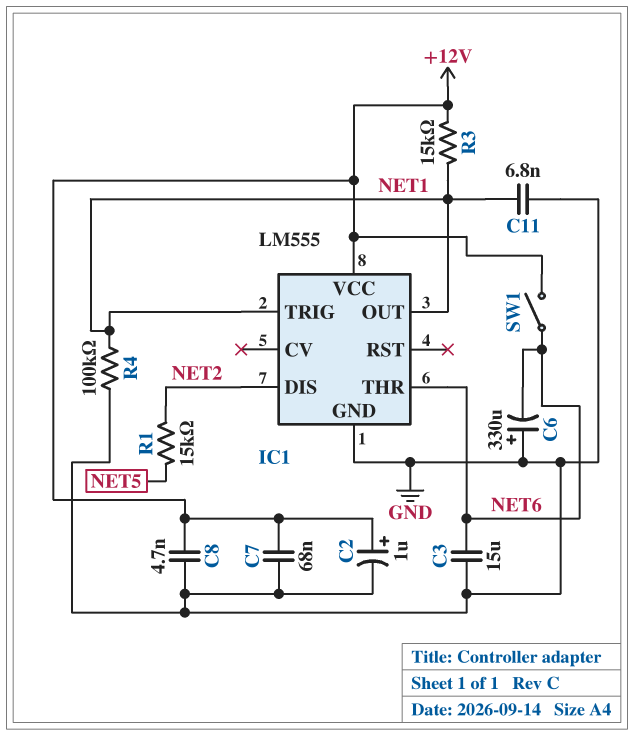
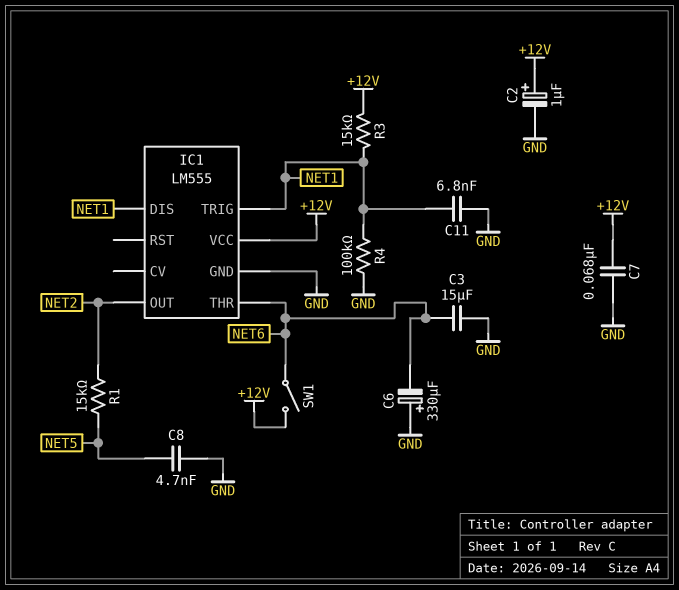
C8: 4.7nF (+12V, GND) -> 4.7nF (GND, NET5)
IC1 pin DIS: NET2 -> NET1
IC1 pin OUT: NET1 -> NET2

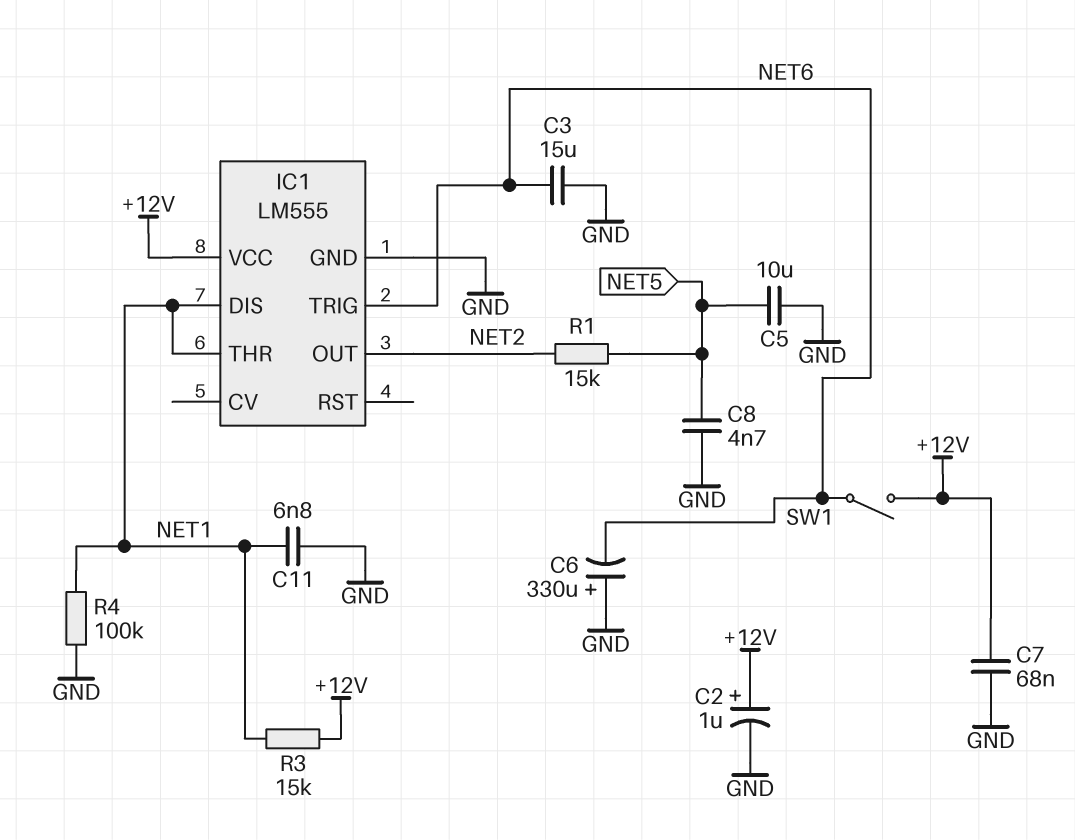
C5: none -> 10uF (GND, NET5)
IC1 pin THR: NET6 -> NET1
IC1 pin TRIG: NET1 -> NET6

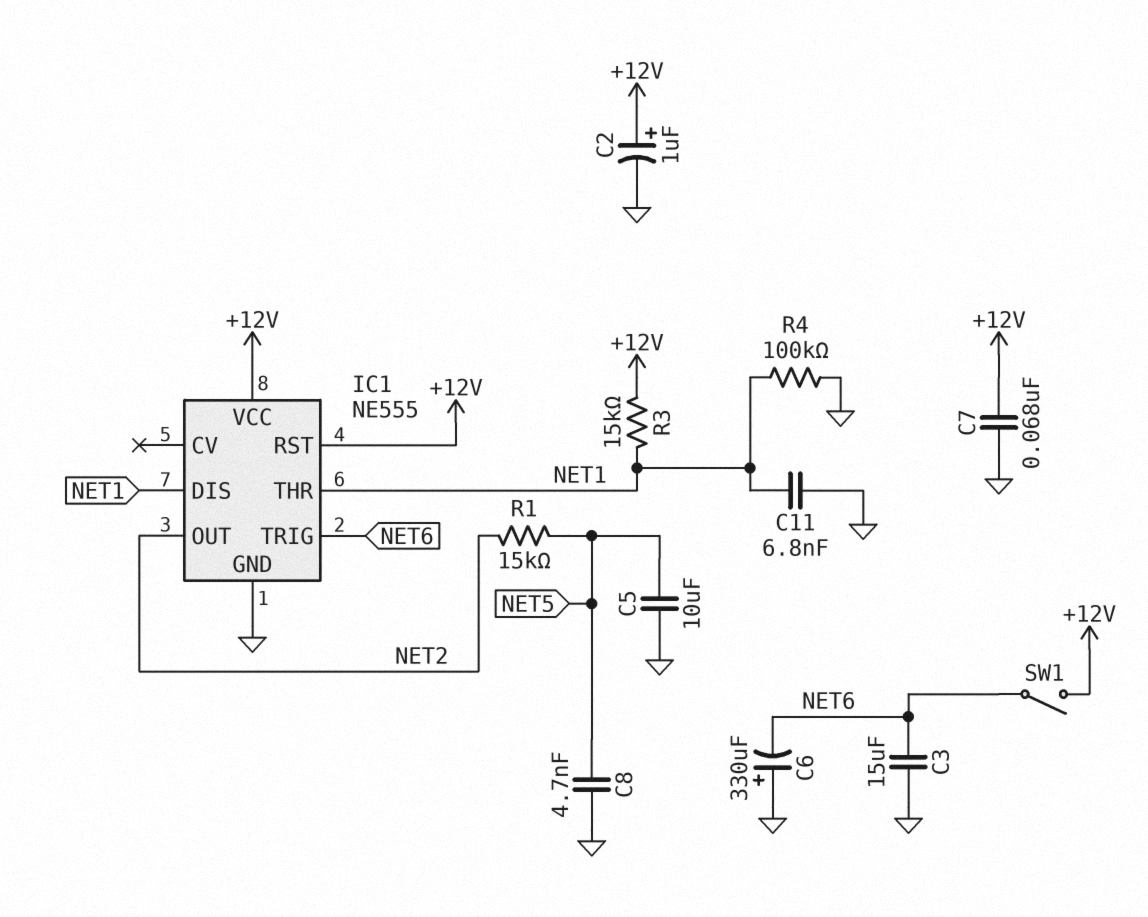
IC1: LM555 -> NE555
IC1 pin RST: none -> +12V

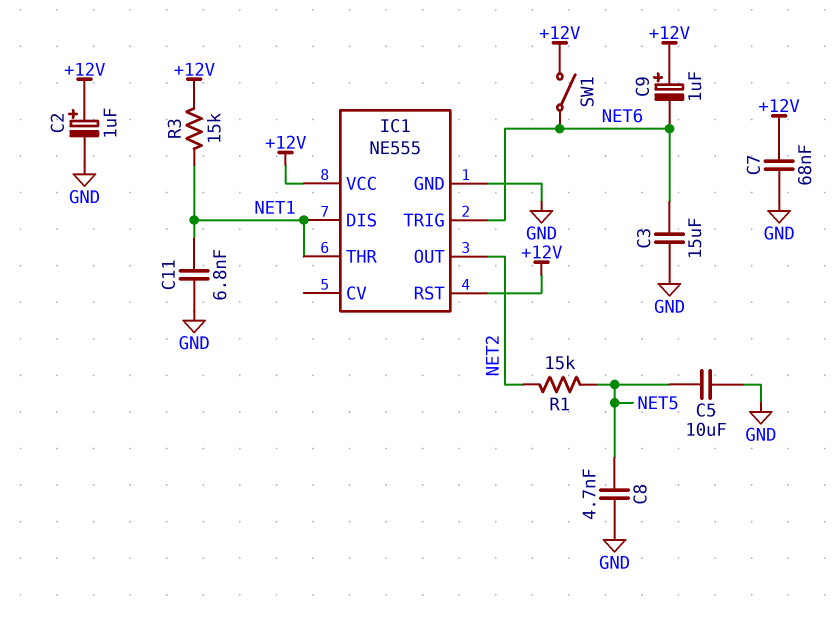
C6: 330uF (plus GND, minus NET6) -> none
C9: none -> 1uF (plus +12V, minus NET6)
R4: 100k (GND, NET1) -> none

